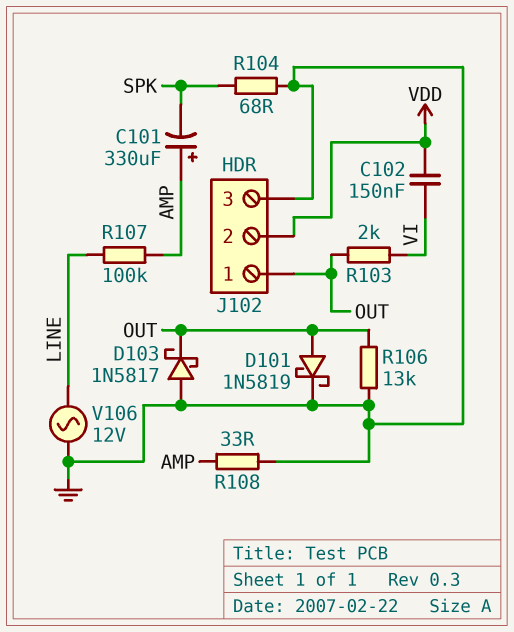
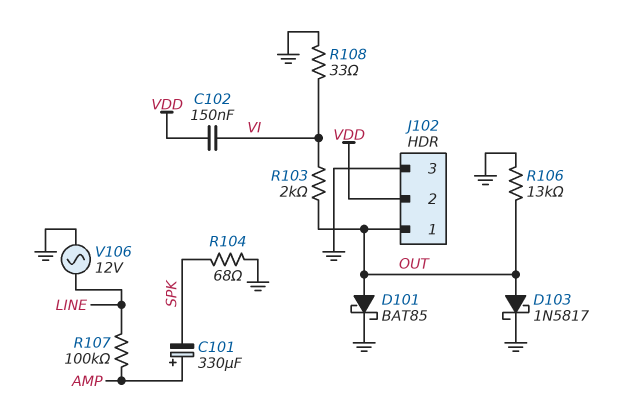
D101: schottky 1N5819 (A OUT, K GND) -> schottky BAT85 (A OUT, K GND)
D103: schottky 1N5817 (A GND, K OUT) -> schottky 1N5817 (A OUT, K GND)
R108: 33 (AMP, GND) -> 33 (GND, VI)

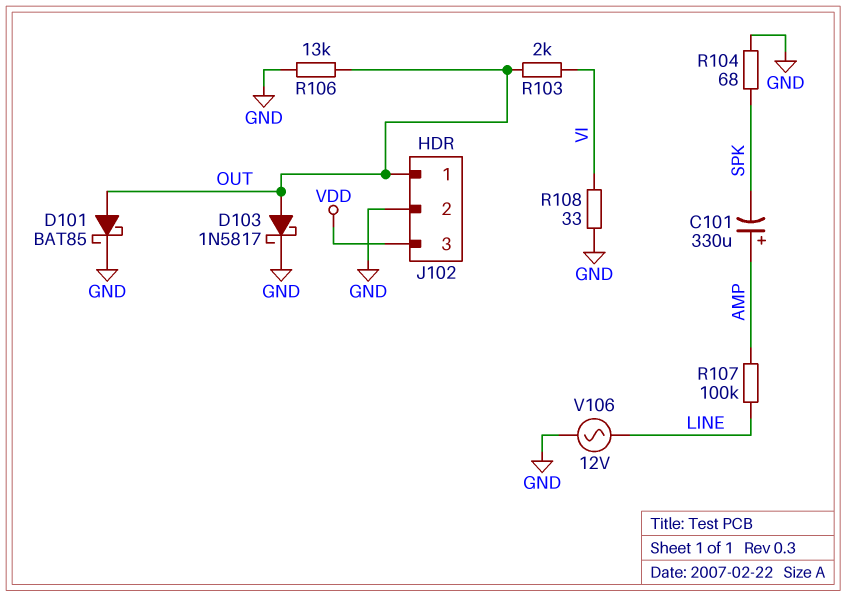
C102: 150nF (VDD, VI) -> none
J102 pin 2: VDD -> GND
J102 pin 3: GND -> VDD

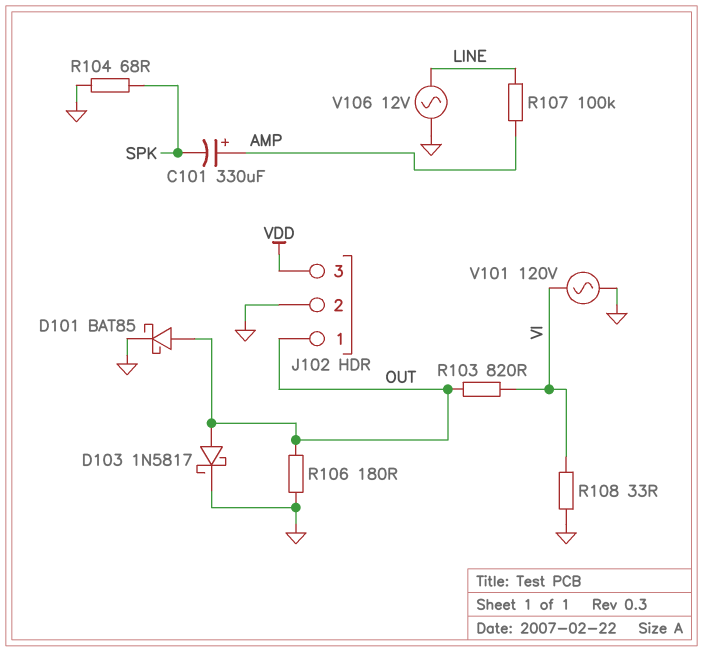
R103: 2k (OUT, VI) -> 820 (OUT, VI)
R106: 13k (GND, OUT) -> 180 (GND, OUT)
V101: none -> AC 120V (GND, VI)

